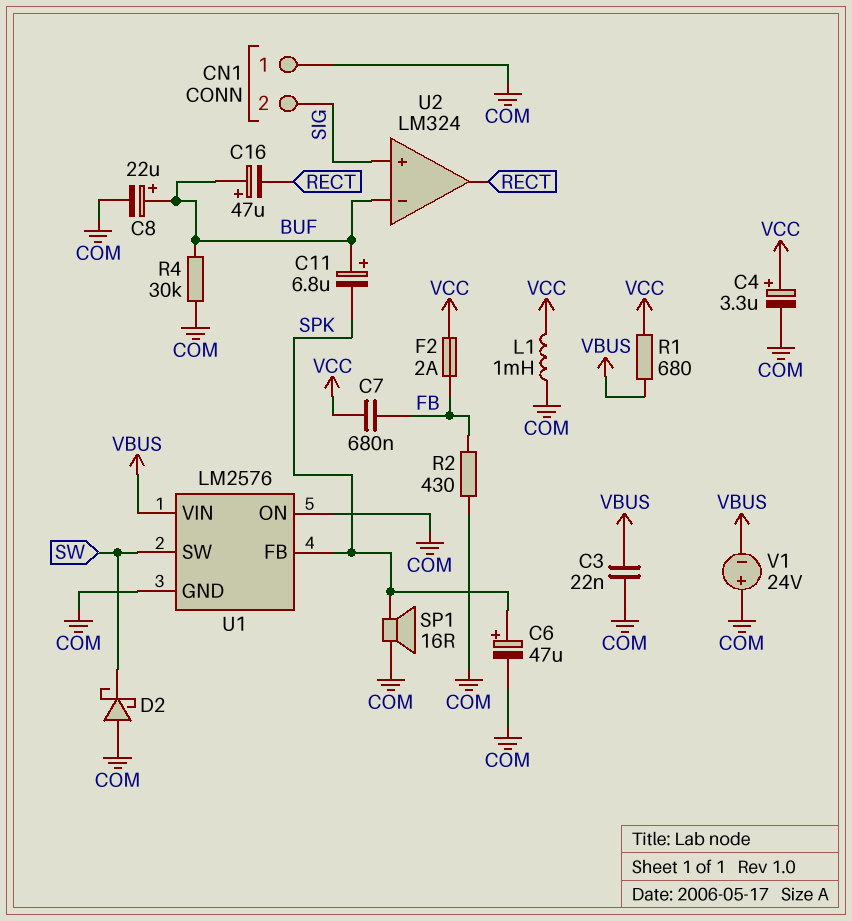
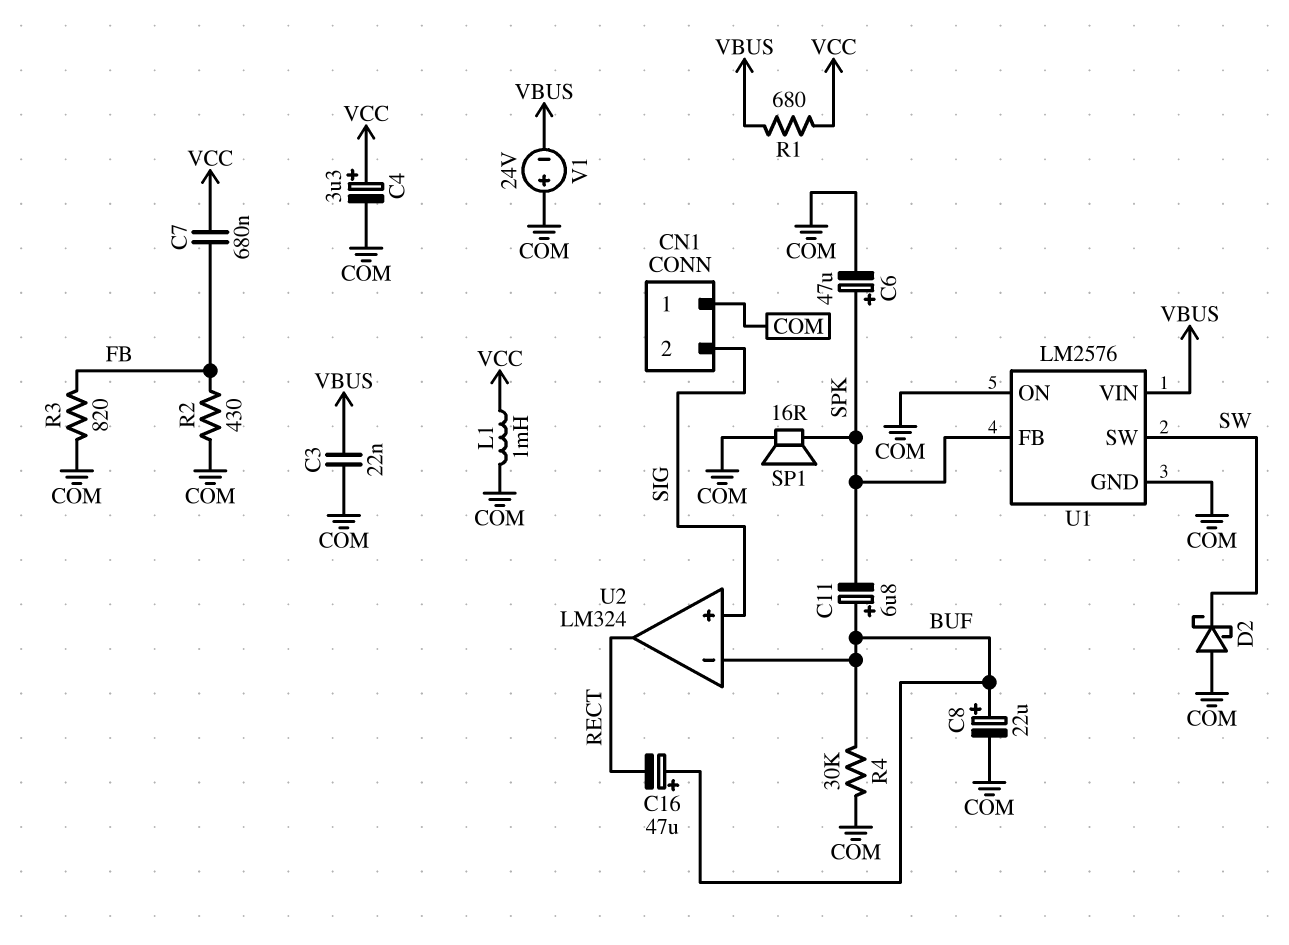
F2: 2A (FB, VCC) -> none
R3: none -> 820 (COM, FB)

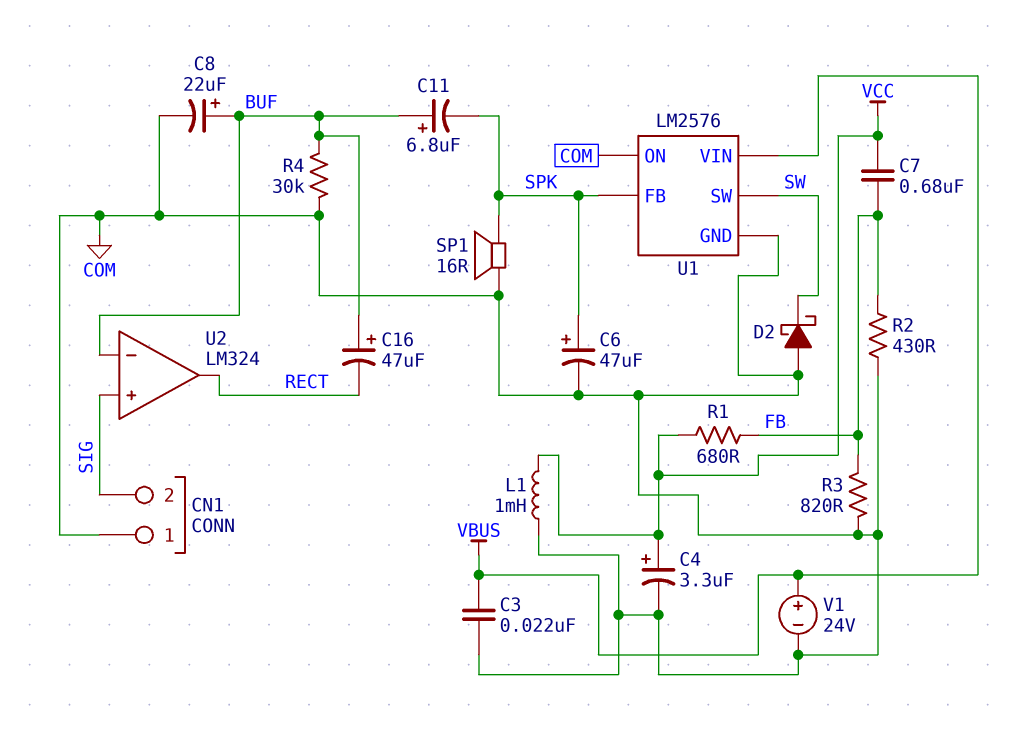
R1: 680 (VBUS, VCC) -> 680 (FB, VCC)
V1: 24V (plus COM, minus VBUS) -> 24V (plus VBUS, minus COM)

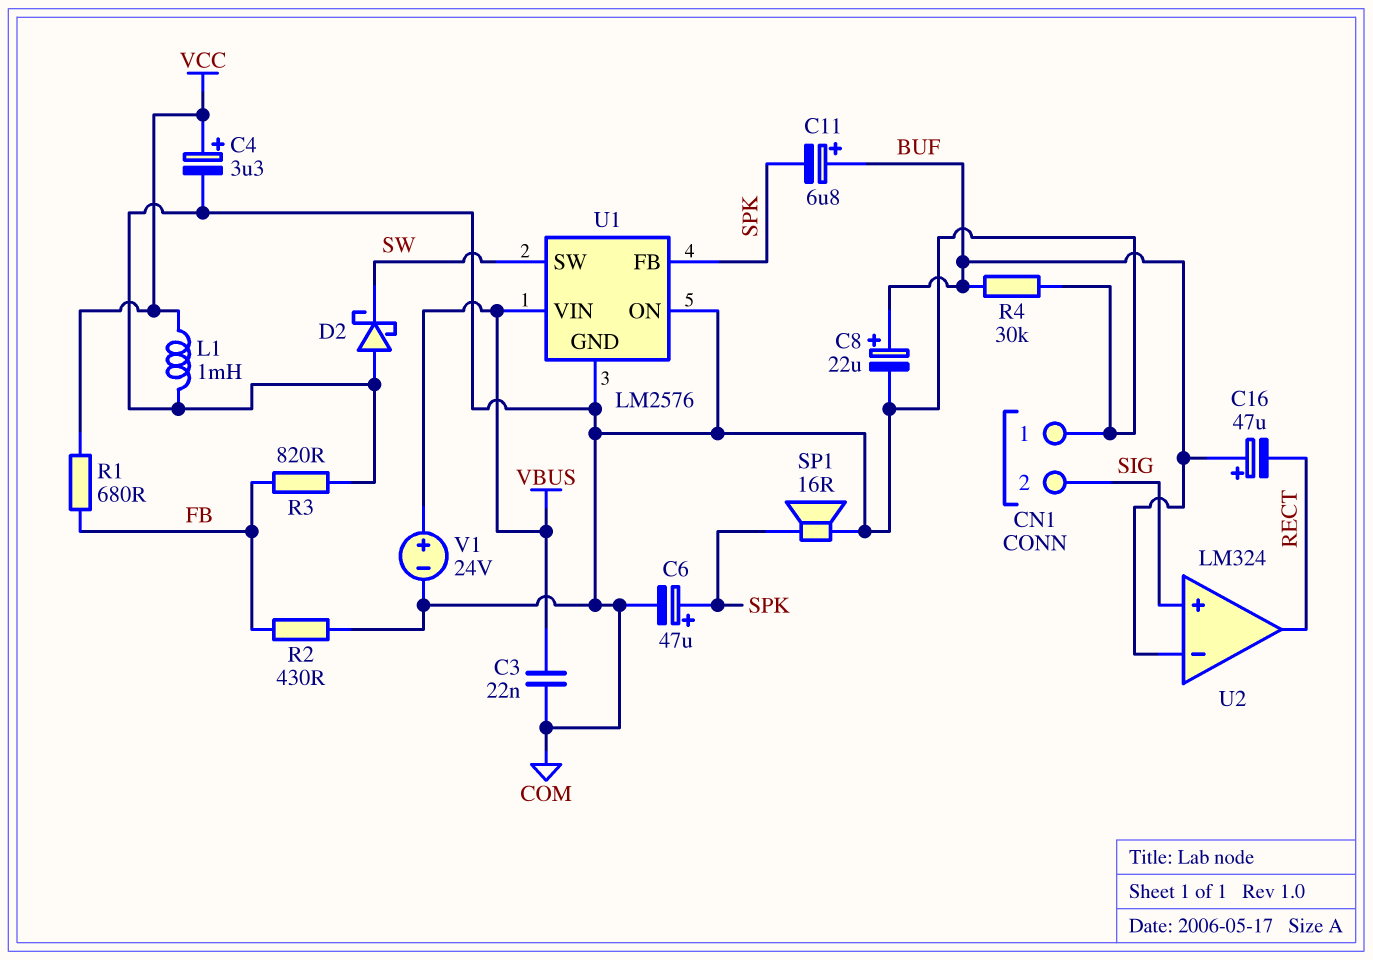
C7: 680nF (FB, VCC) -> none

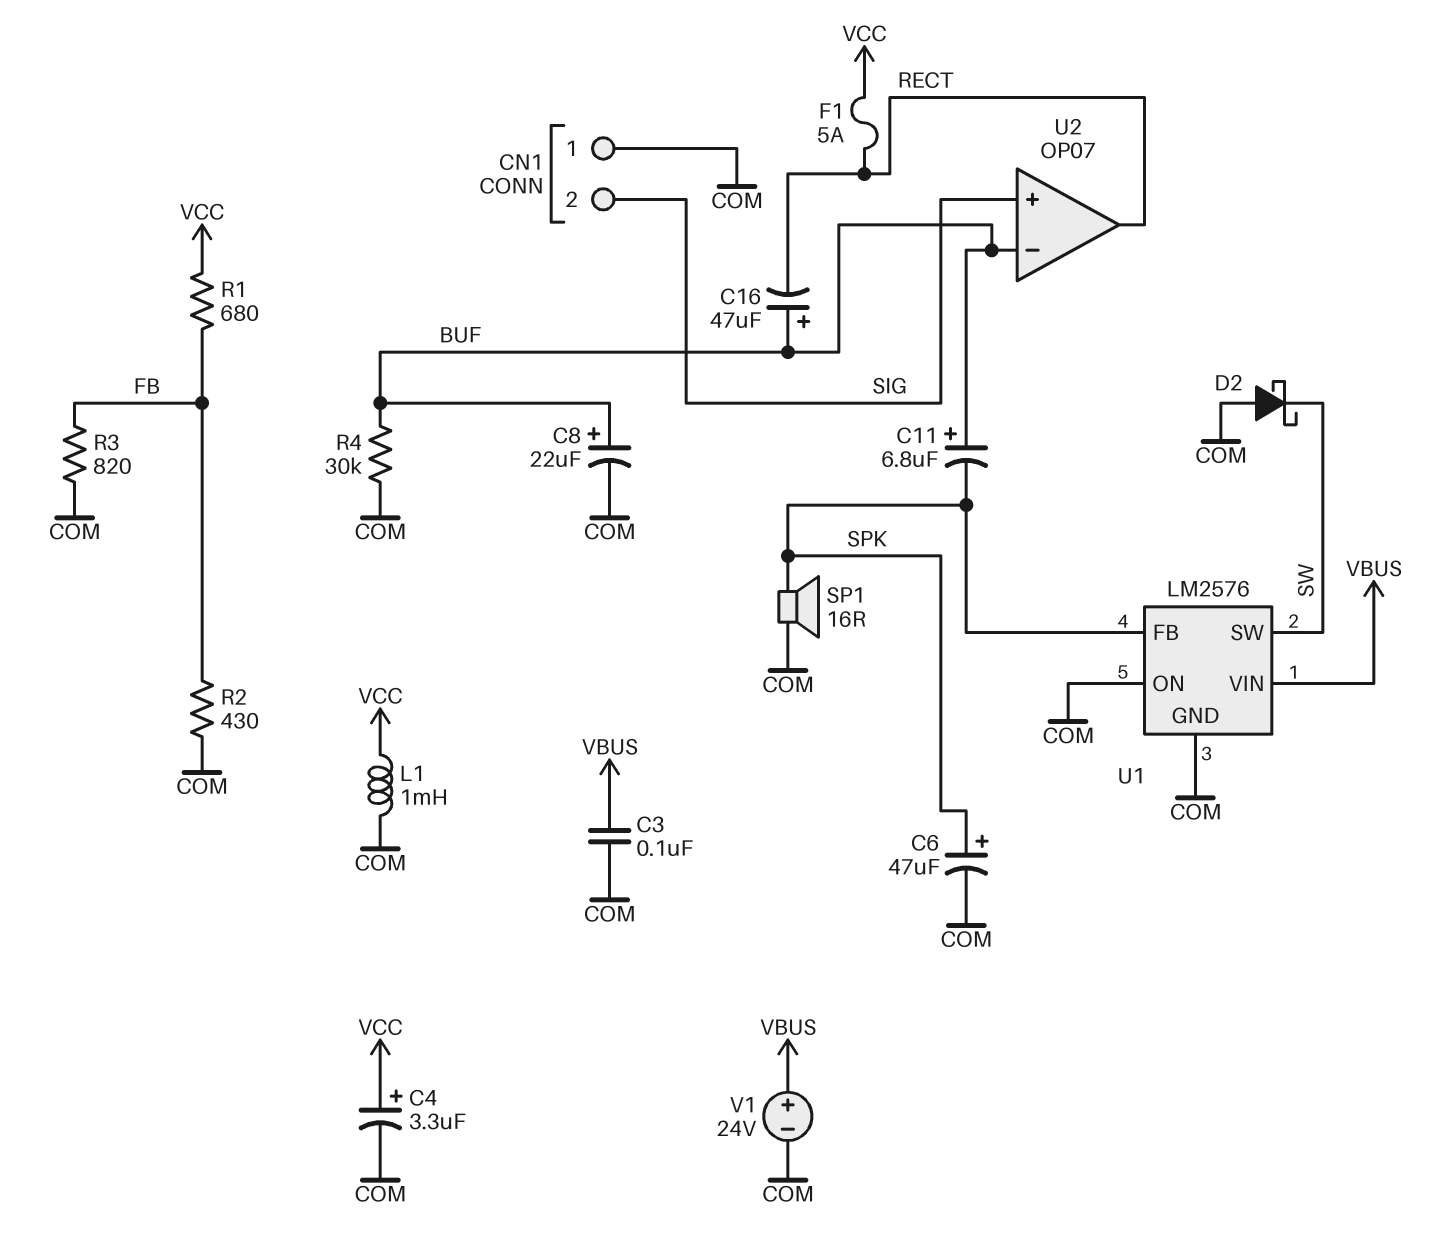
C3: 22nF (COM, VBUS) -> 100nF (COM, VBUS)
F1: none -> 5A (RECT, VCC)
U2: LM324 -> OP07

